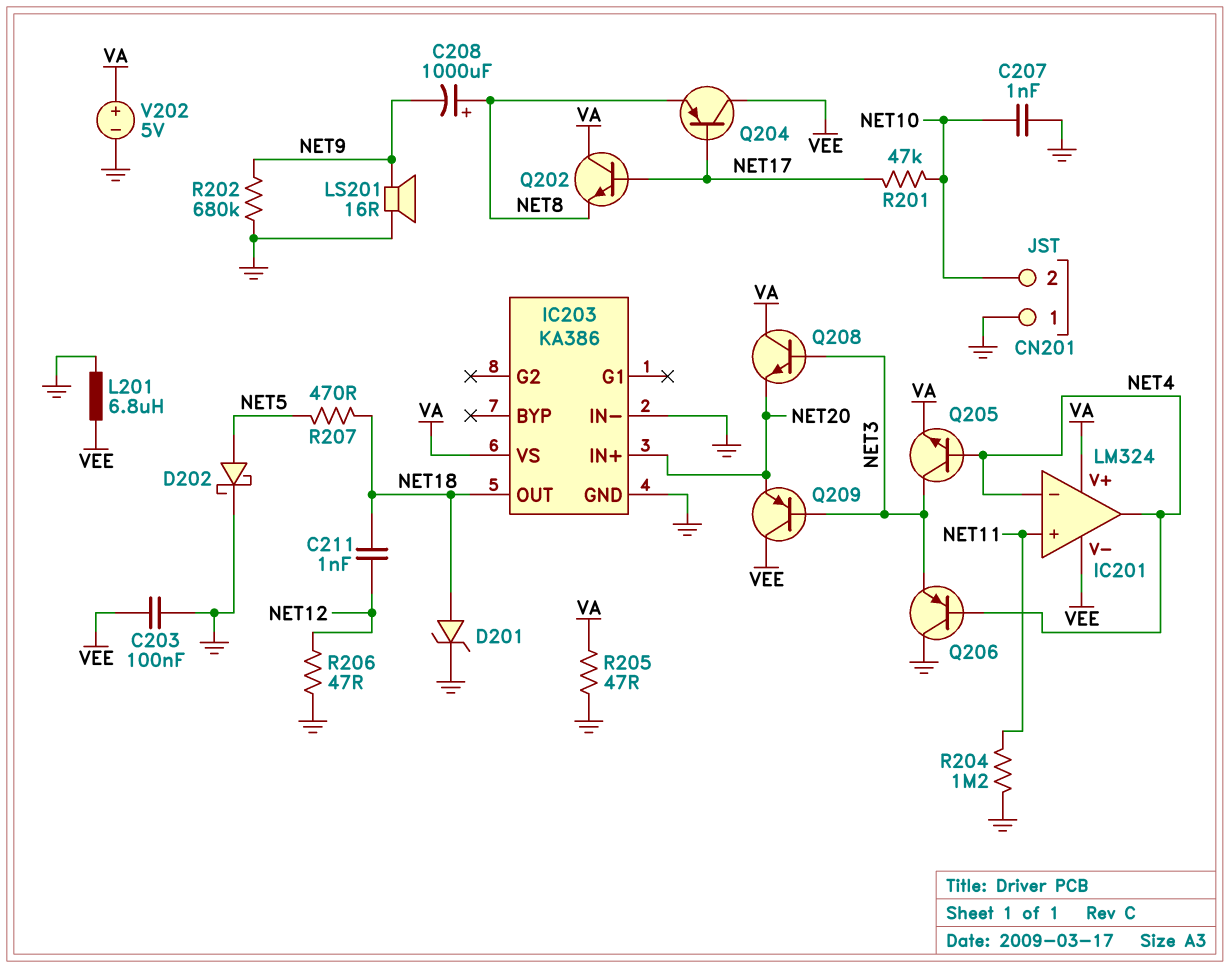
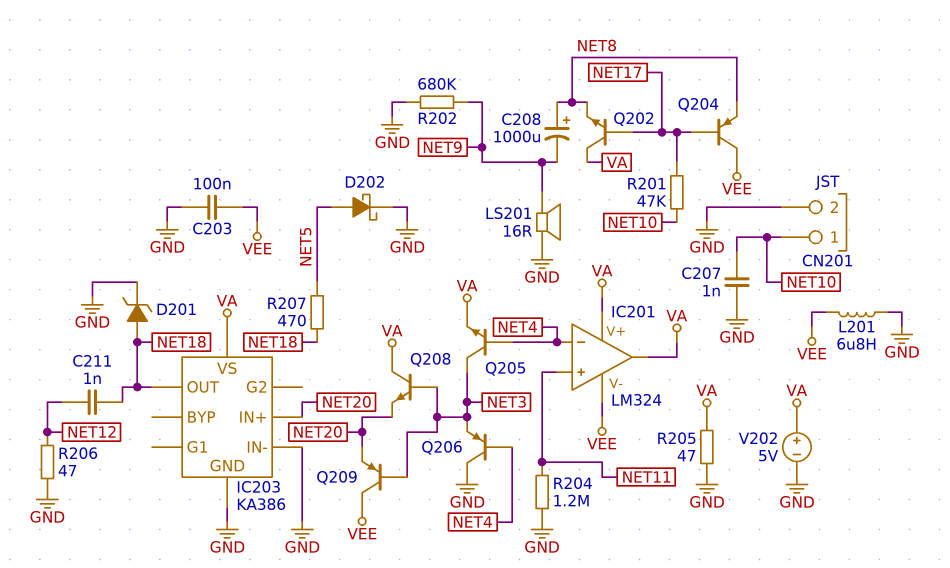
CN201 pin 1: GND -> NET10
CN201 pin 2: NET10 -> GND
IC201 pin out: NET4 -> VA

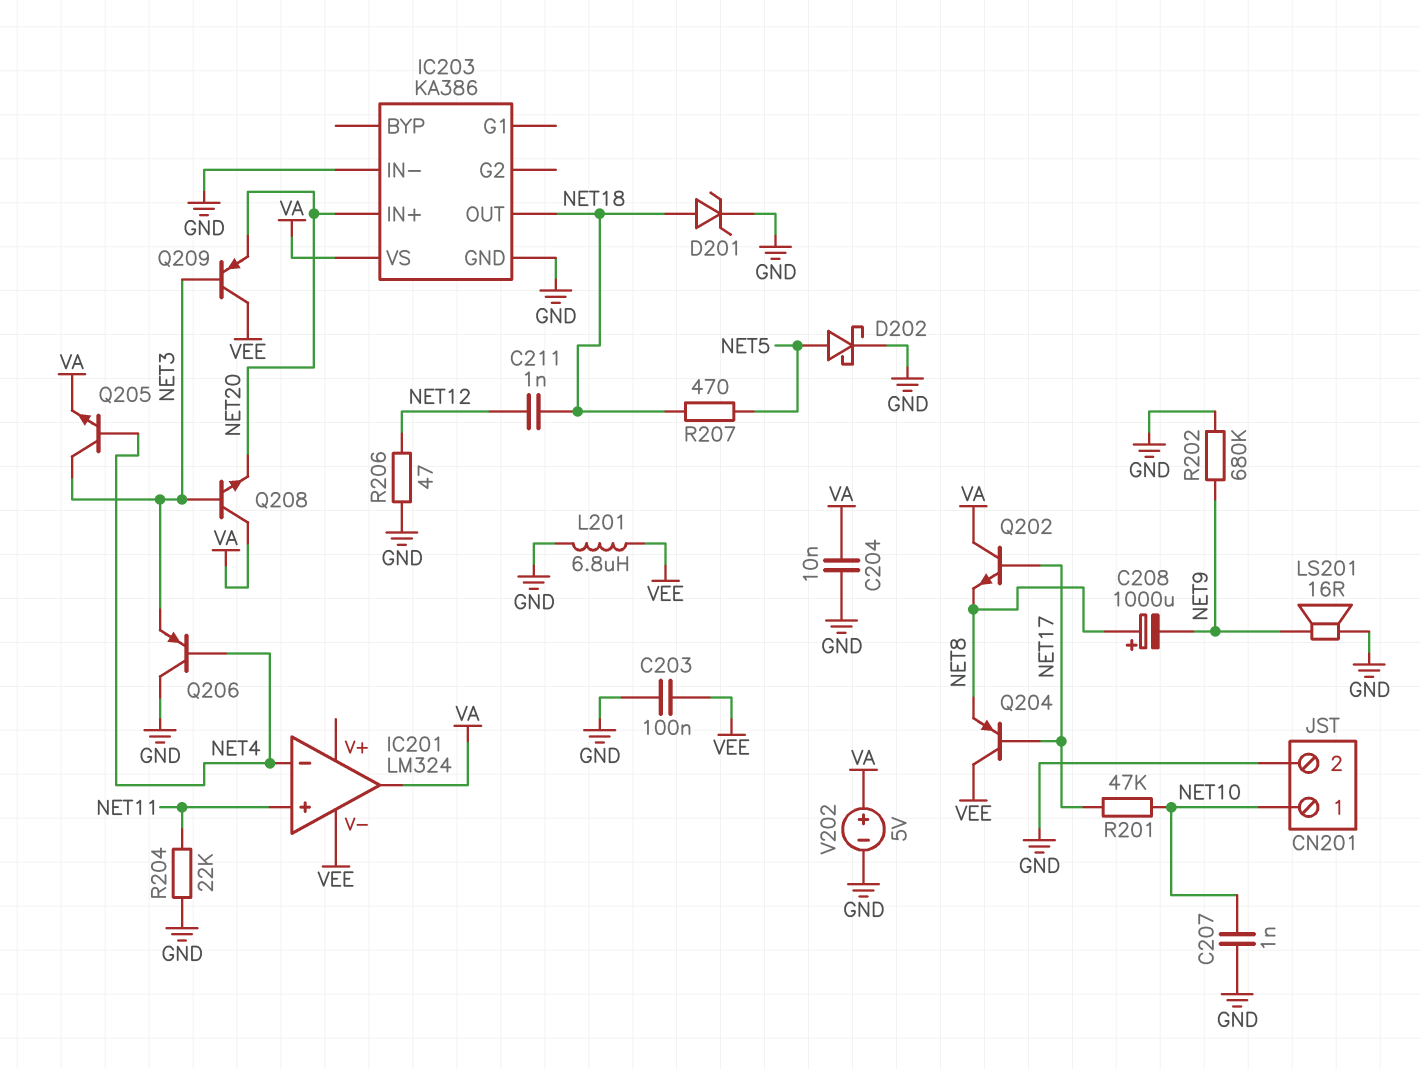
C204: none -> 10nF (GND, VA)
IC201 pin V+: VA -> none
R204: 1.2M (GND, NET11) -> 22k (GND, NET11)
R205: 47 (GND, VA) -> none

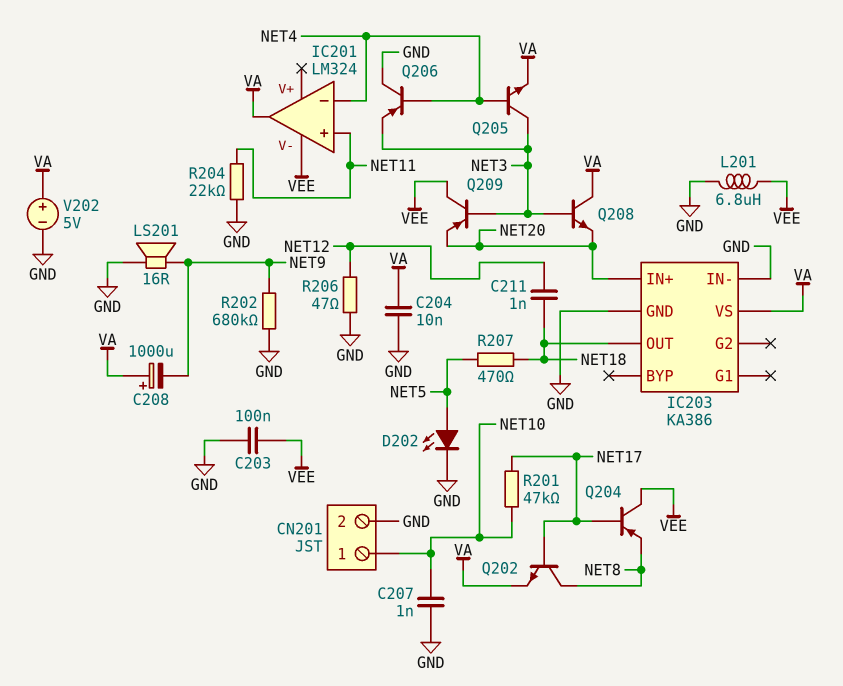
C208: 1000uF (plus NET8, minus NET9) -> 1000uF (plus VA, minus NET9)
D201: zener (A NET18, K GND) -> none
D202: schottky (A NET5, K GND) -> LED (A NET5, K GND)
Q202: NPN (B NET17, C VA, E NET8) -> NPN (B NET17, C NET8, E VA)

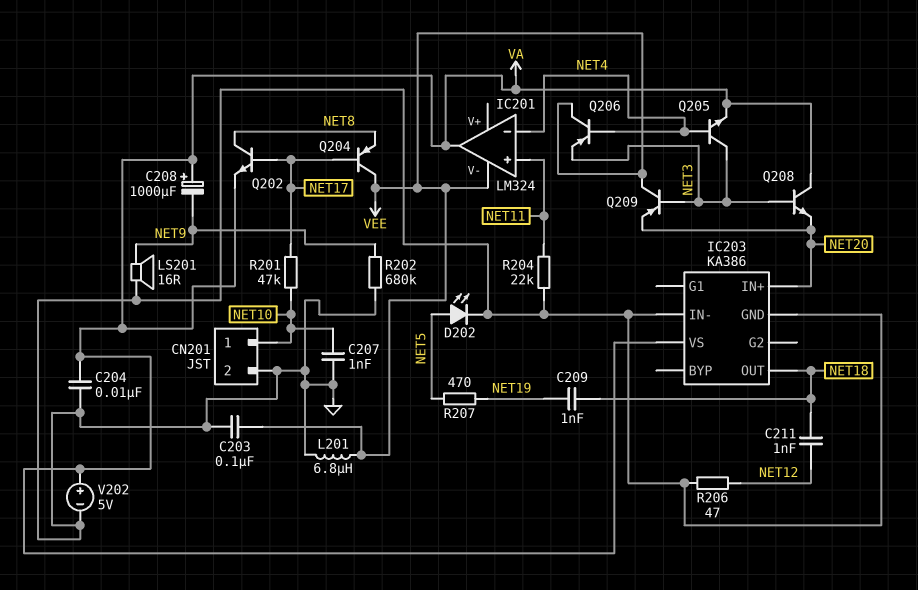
C209: none -> 1nF (NET18, NET19)
Q206: PNP (B NET4, C GND, E NET3) -> PNP (B NET4, C VEE, E NET3)
R207: 470 (NET5, NET18) -> 470 (NET5, NET19)

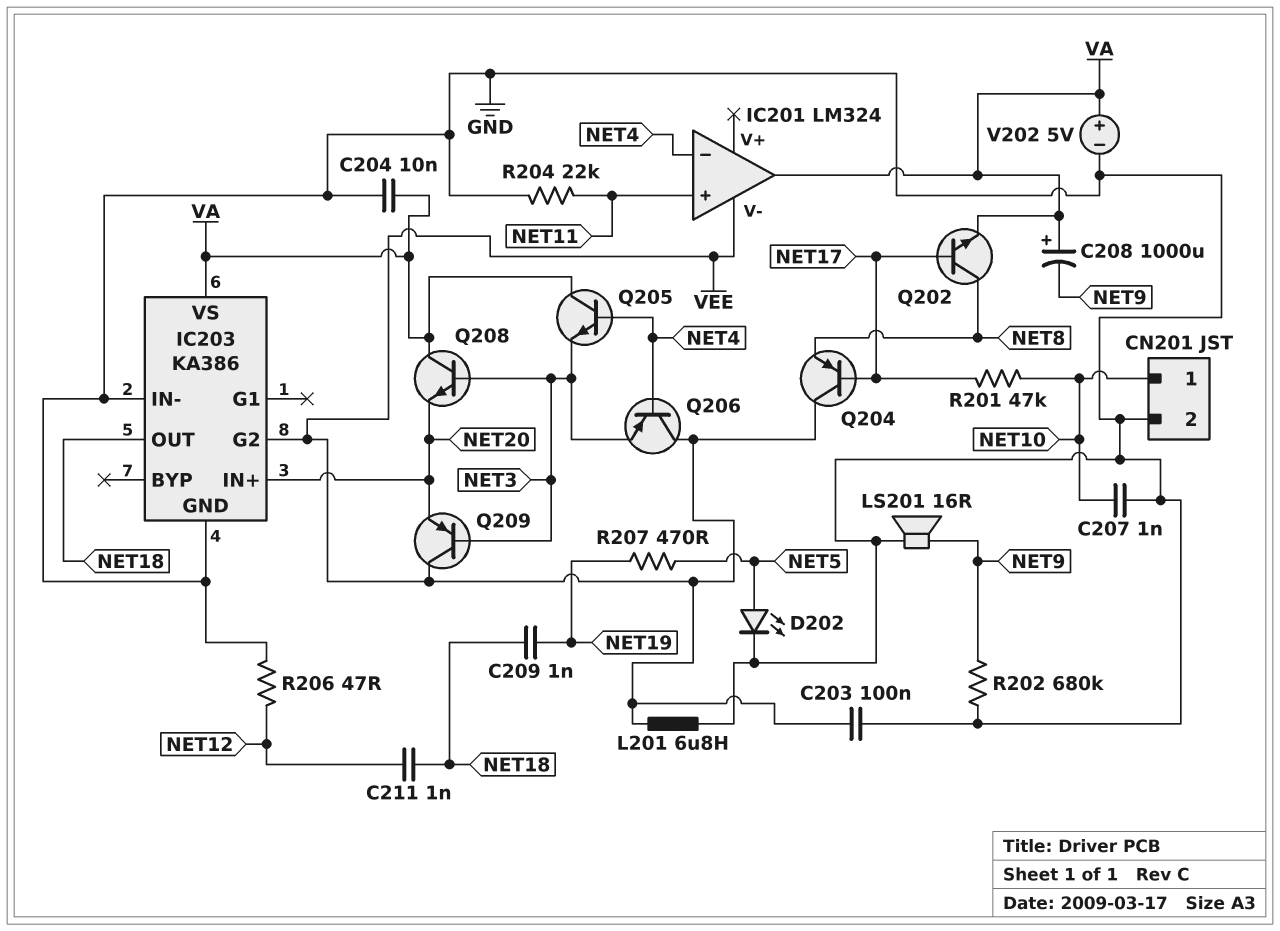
IC203 pin G2: none -> VEE
Q205: NPN (B NET4, C NET3, E VA) -> NPN (B NET4, C VA, E NET3)

